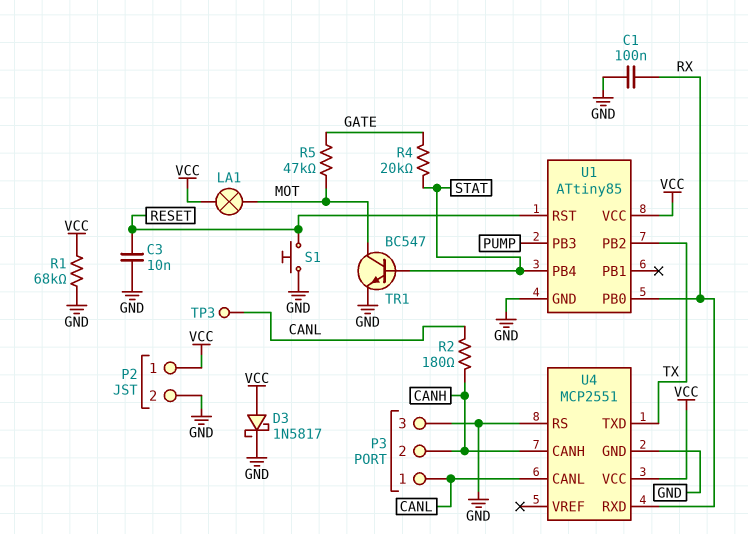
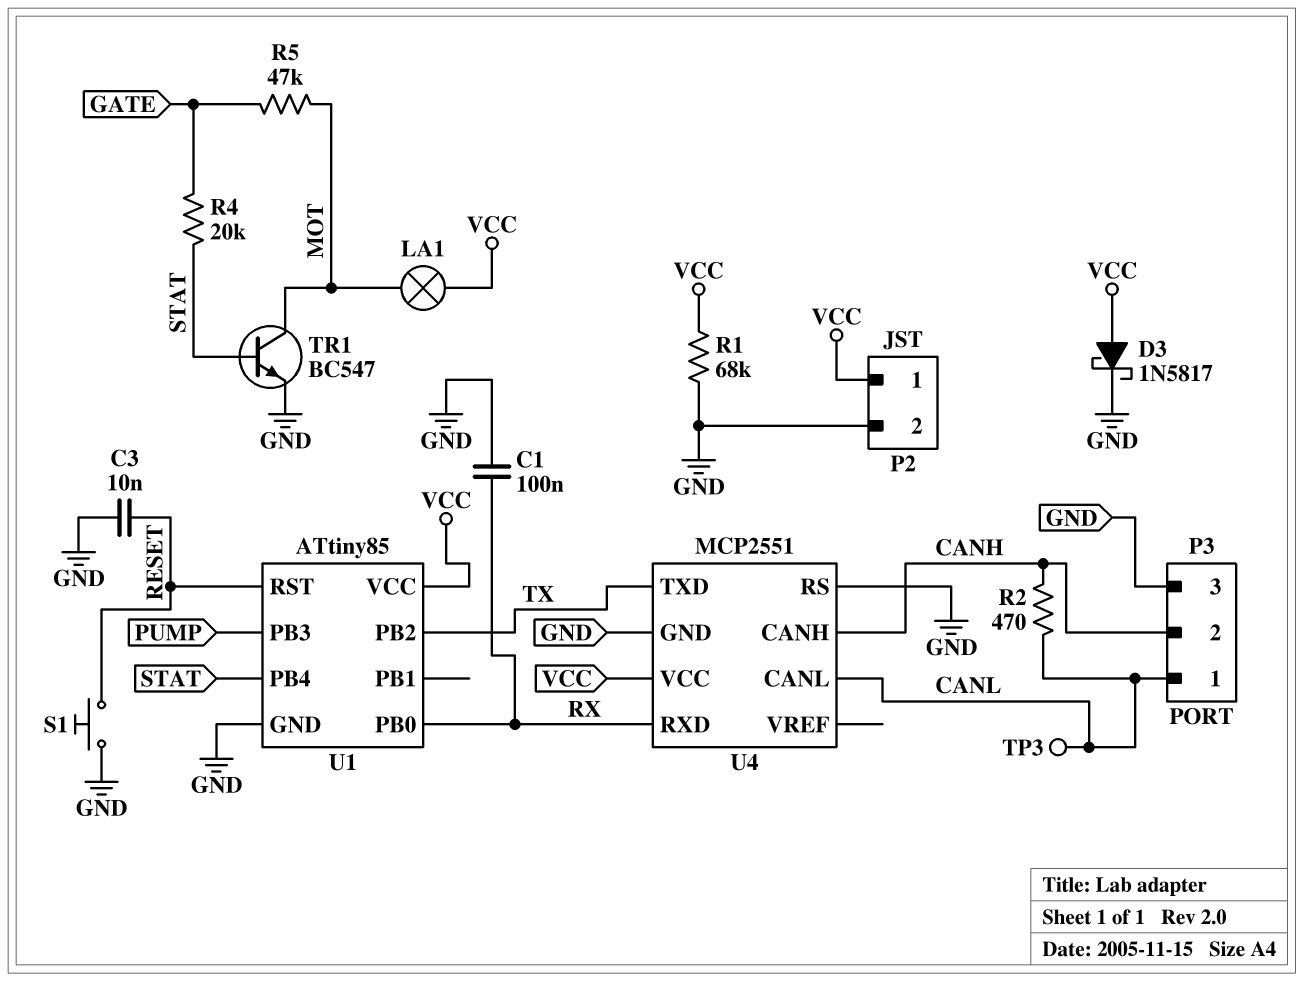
R2: 180 (CANH, CANL) -> 470 (CANH, CANL)

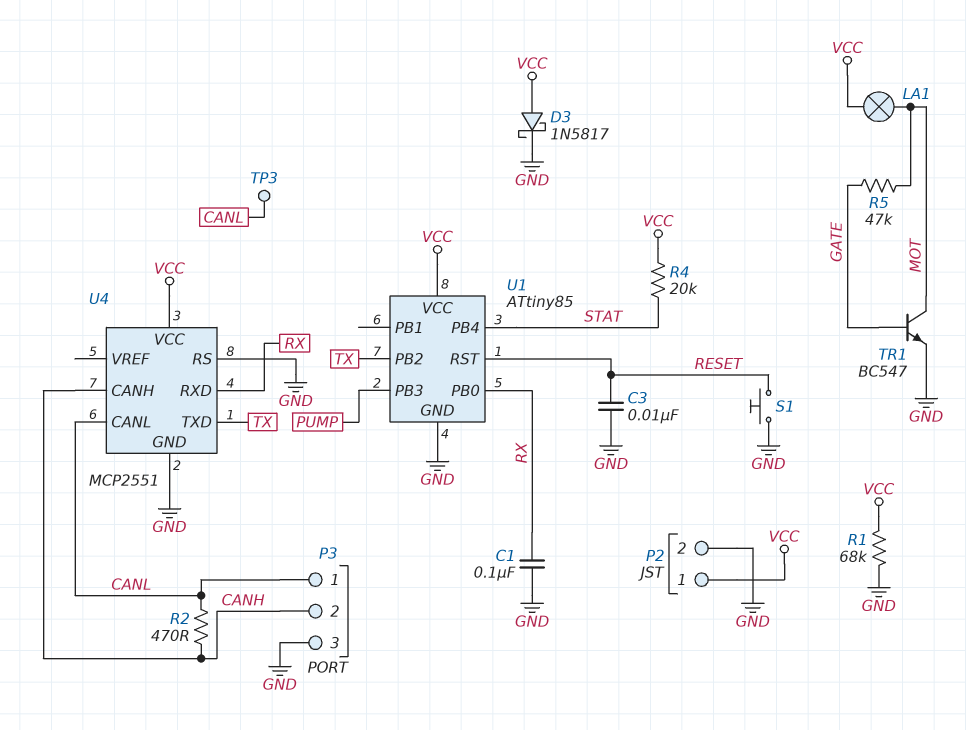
R4: 20k (GATE, STAT) -> 20k (STAT, VCC)
TR1: NPN BC547 (B STAT, C MOT, E GND) -> NPN BC547 (B GATE, C MOT, E GND)

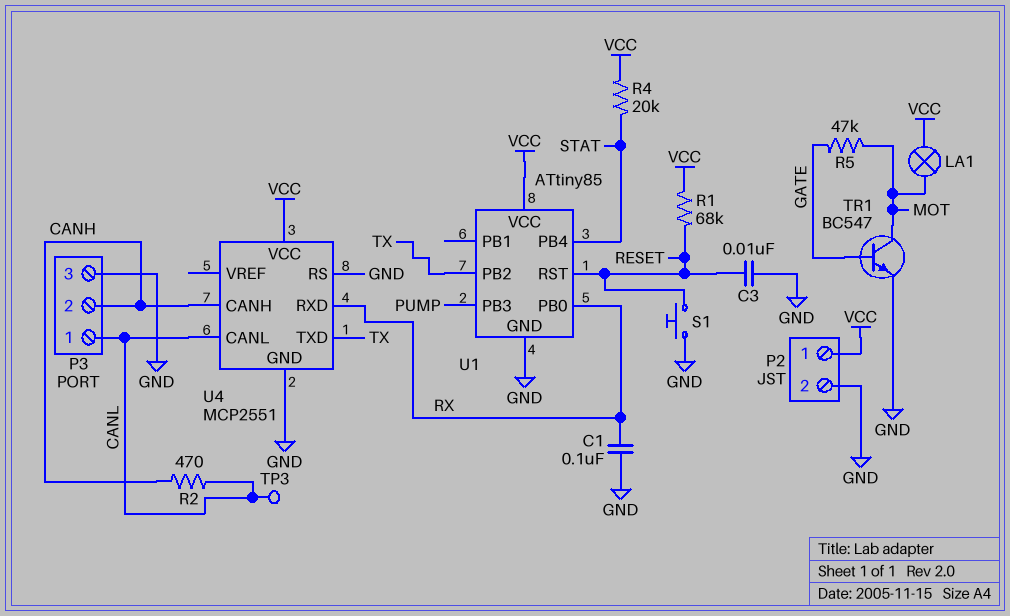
D3: schottky 1N5817 (A VCC, K GND) -> none
R1: 68k (GND, VCC) -> 68k (RESET, VCC)

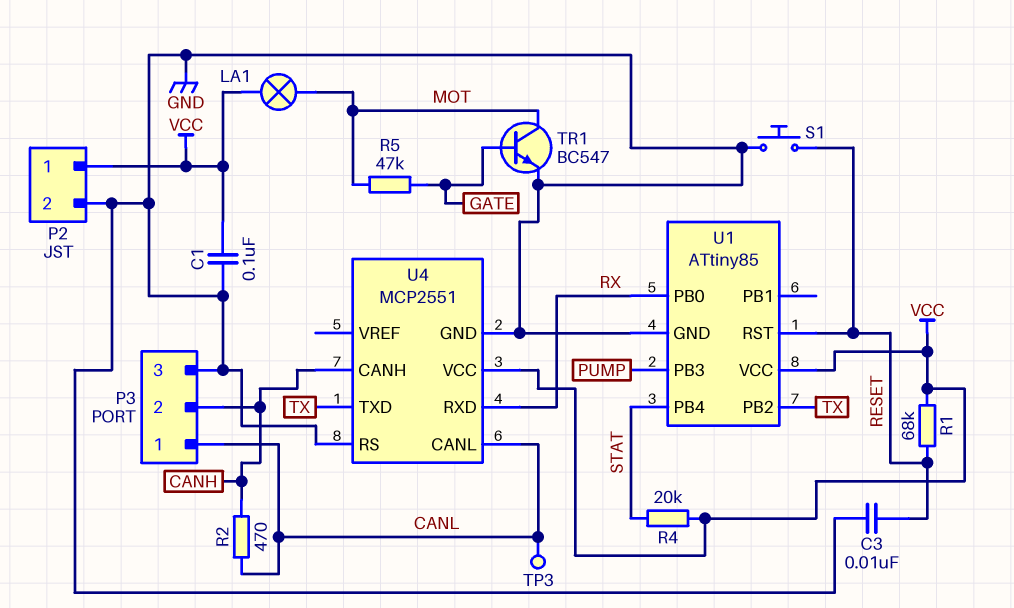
C1: 100nF (GND, RX) -> 100nF (GND, VCC)

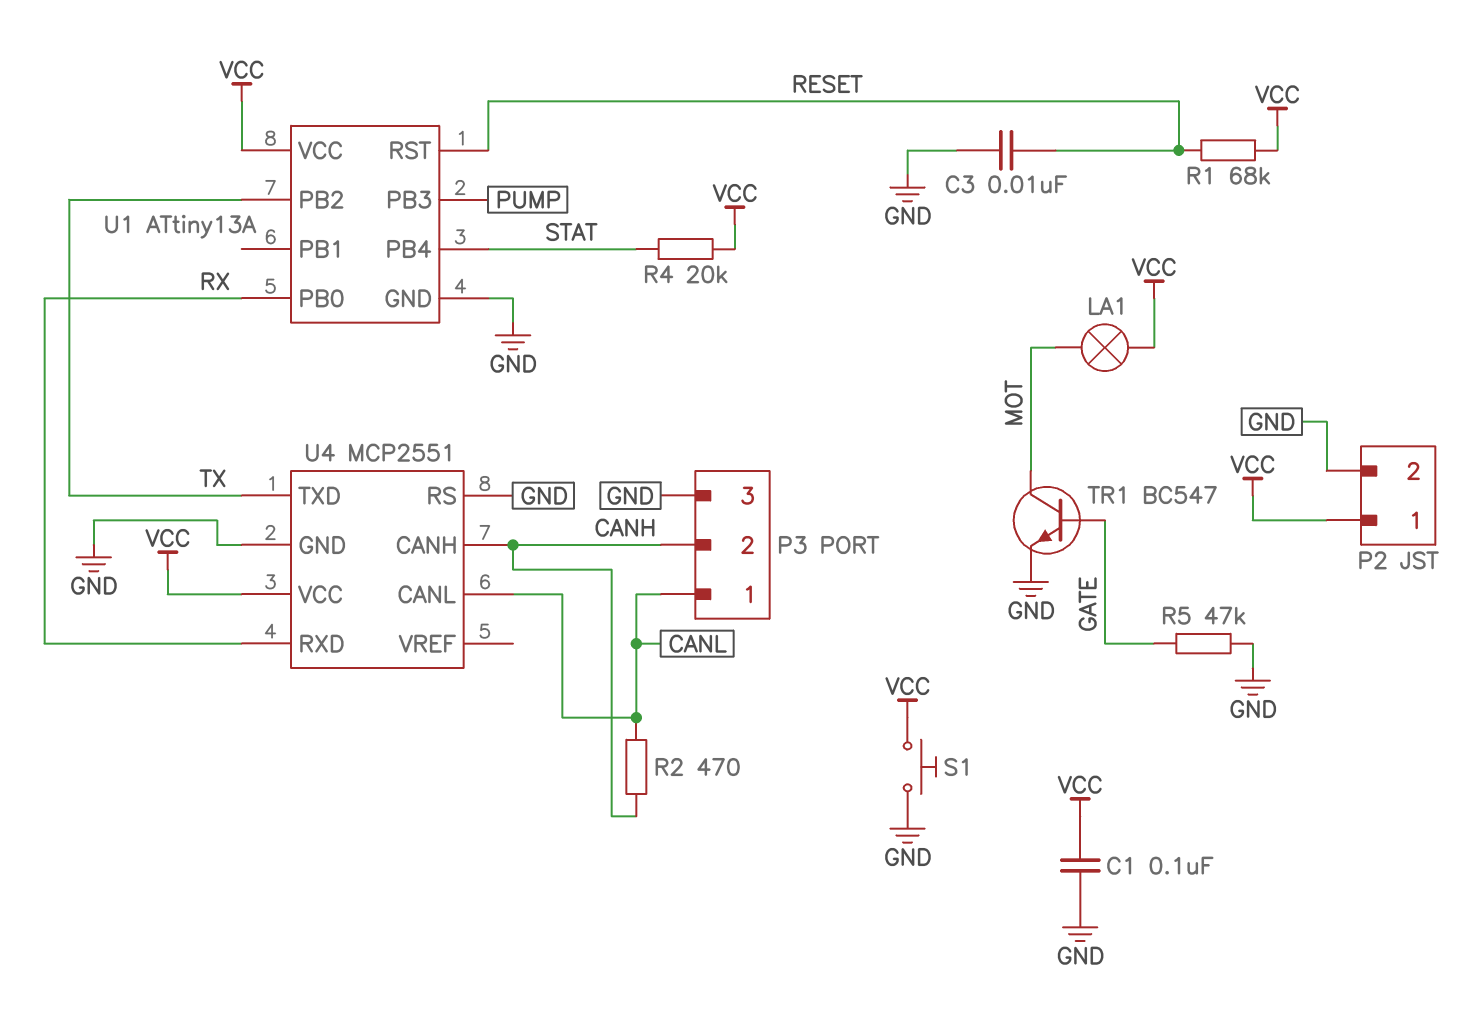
R5: 47k (GATE, MOT) -> 47k (GATE, GND)
S1: button (GND, RESET) -> button (GND, VCC)
TP3: test point (CANL) -> none
U1: ATtiny85 -> ATtiny13A

